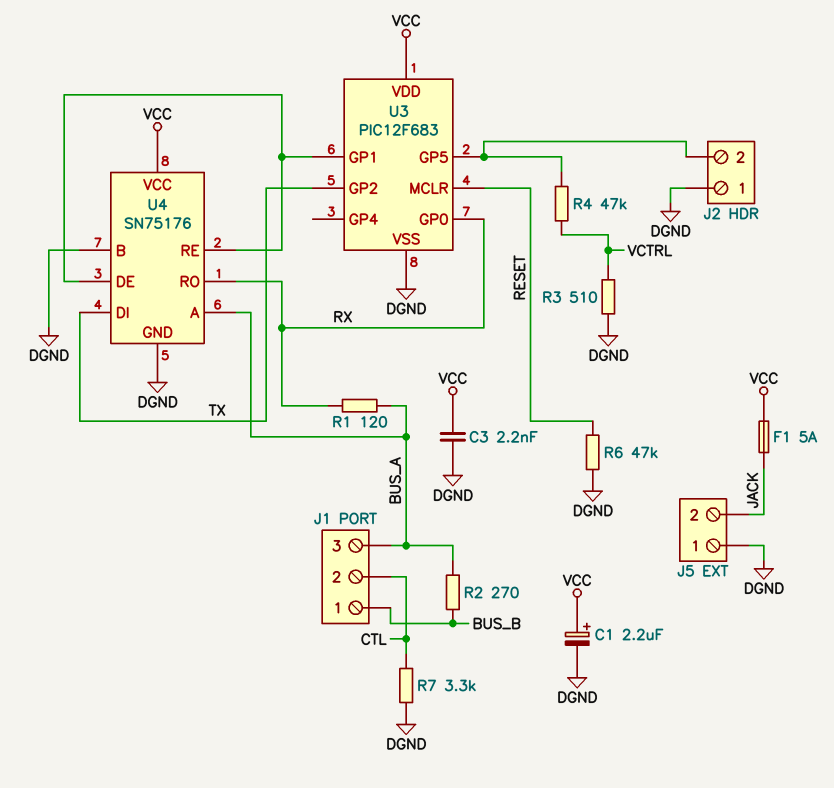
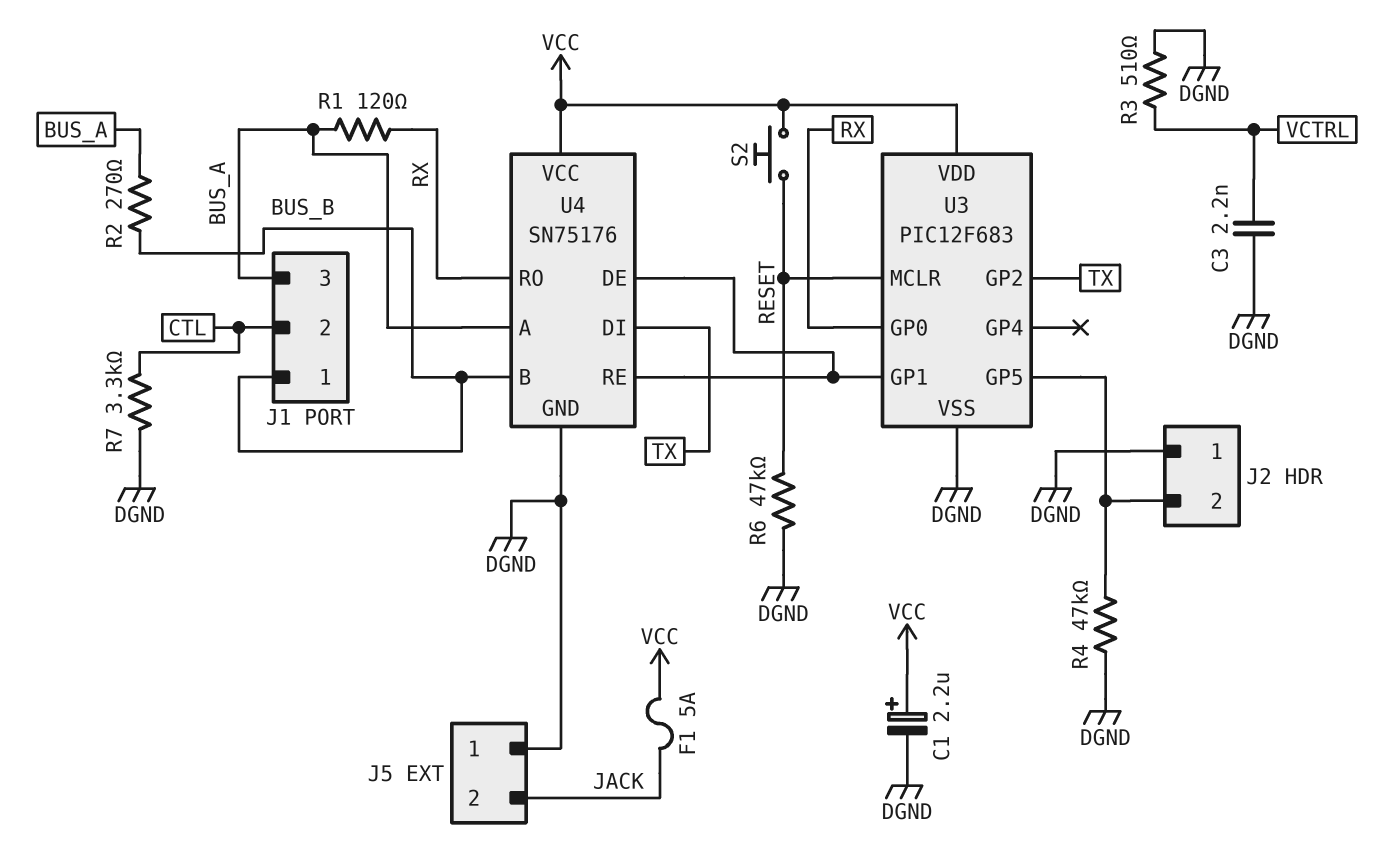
C3: 2.2nF (DGND, VCC) -> 2.2nF (DGND, VCTRL)
R4: 47k (J2/2, VCTRL) -> 47k (DGND, J2/2)
S2: none -> button (RESET, VCC)
U4 pin B: DGND -> BUS_B

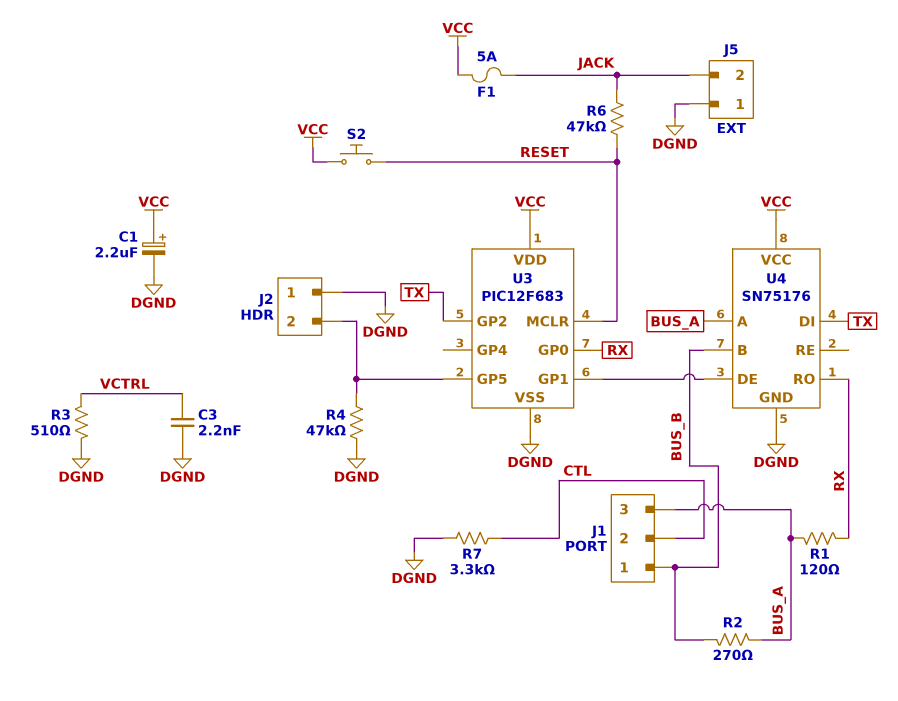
R6: 47k (DGND, RESET) -> 47k (JACK, RESET)
U4 pin RE: U3/GP1 -> none

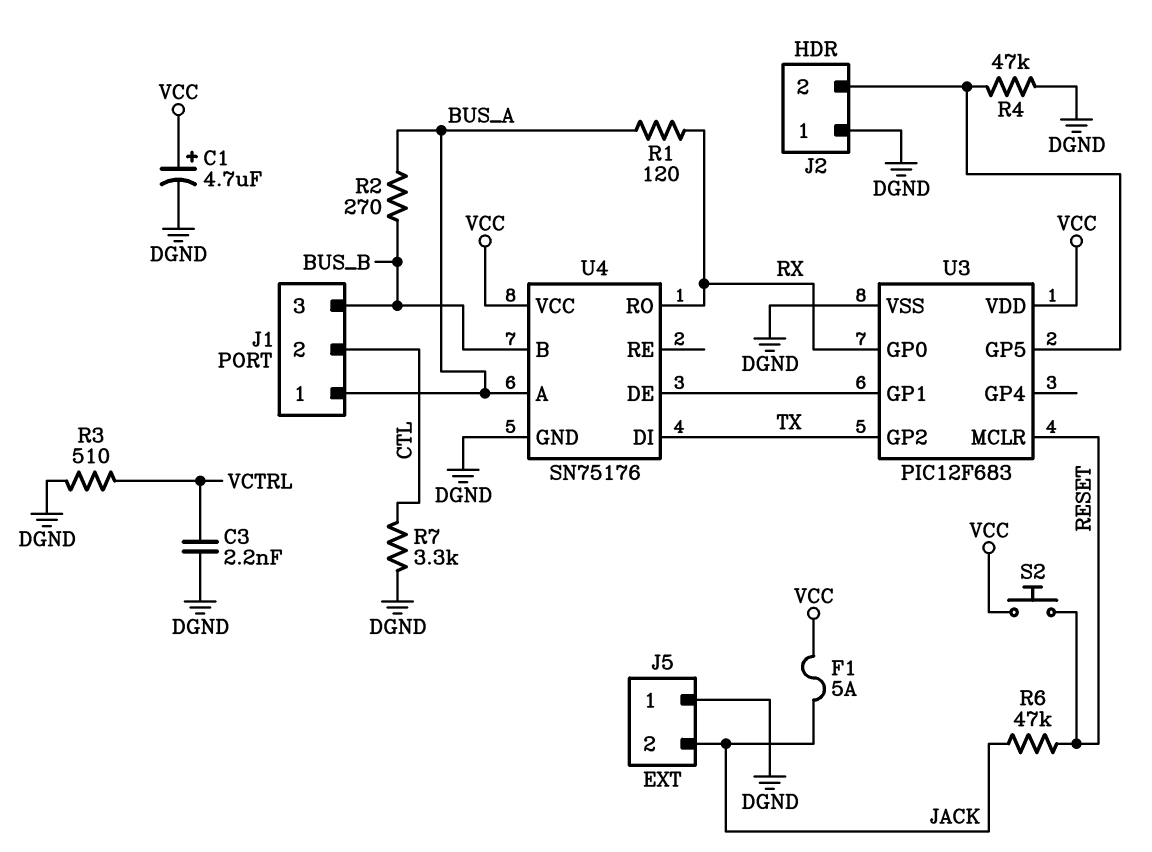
C1: 2.2uF (plus VCC, minus DGND) -> 4.7uF (plus VCC, minus DGND)
J1 pin 1: BUS_B -> BUS_A
J1 pin 3: BUS_A -> BUS_B

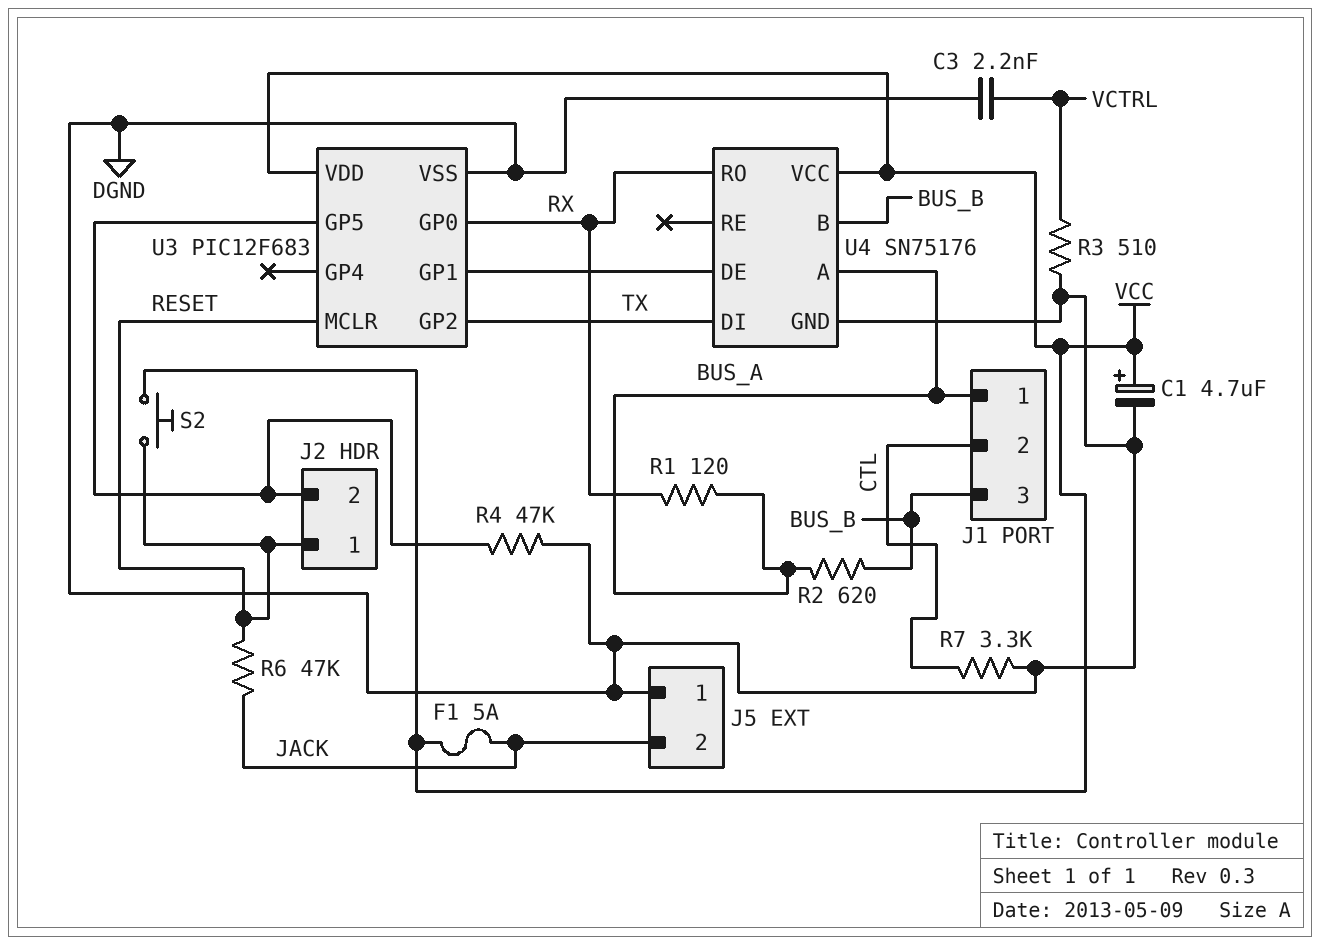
J2 pin 1: DGND -> RESET
R2: 270 (BUS_A, BUS_B) -> 620 (BUS_A, BUS_B)

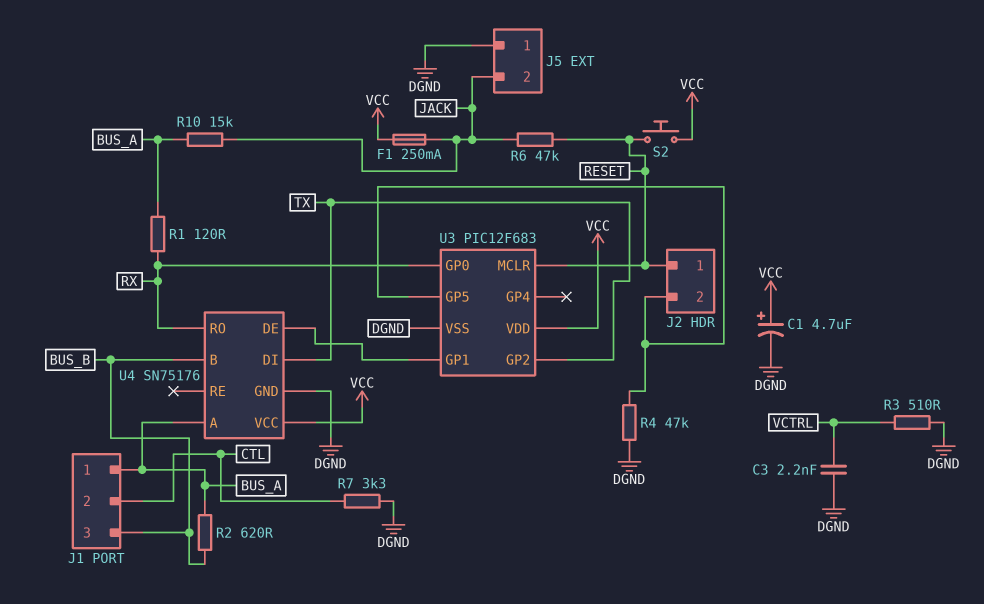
F1: 5A (JACK, VCC) -> 250mA (JACK, VCC)
R10: none -> 15k (BUS_A, JACK)

